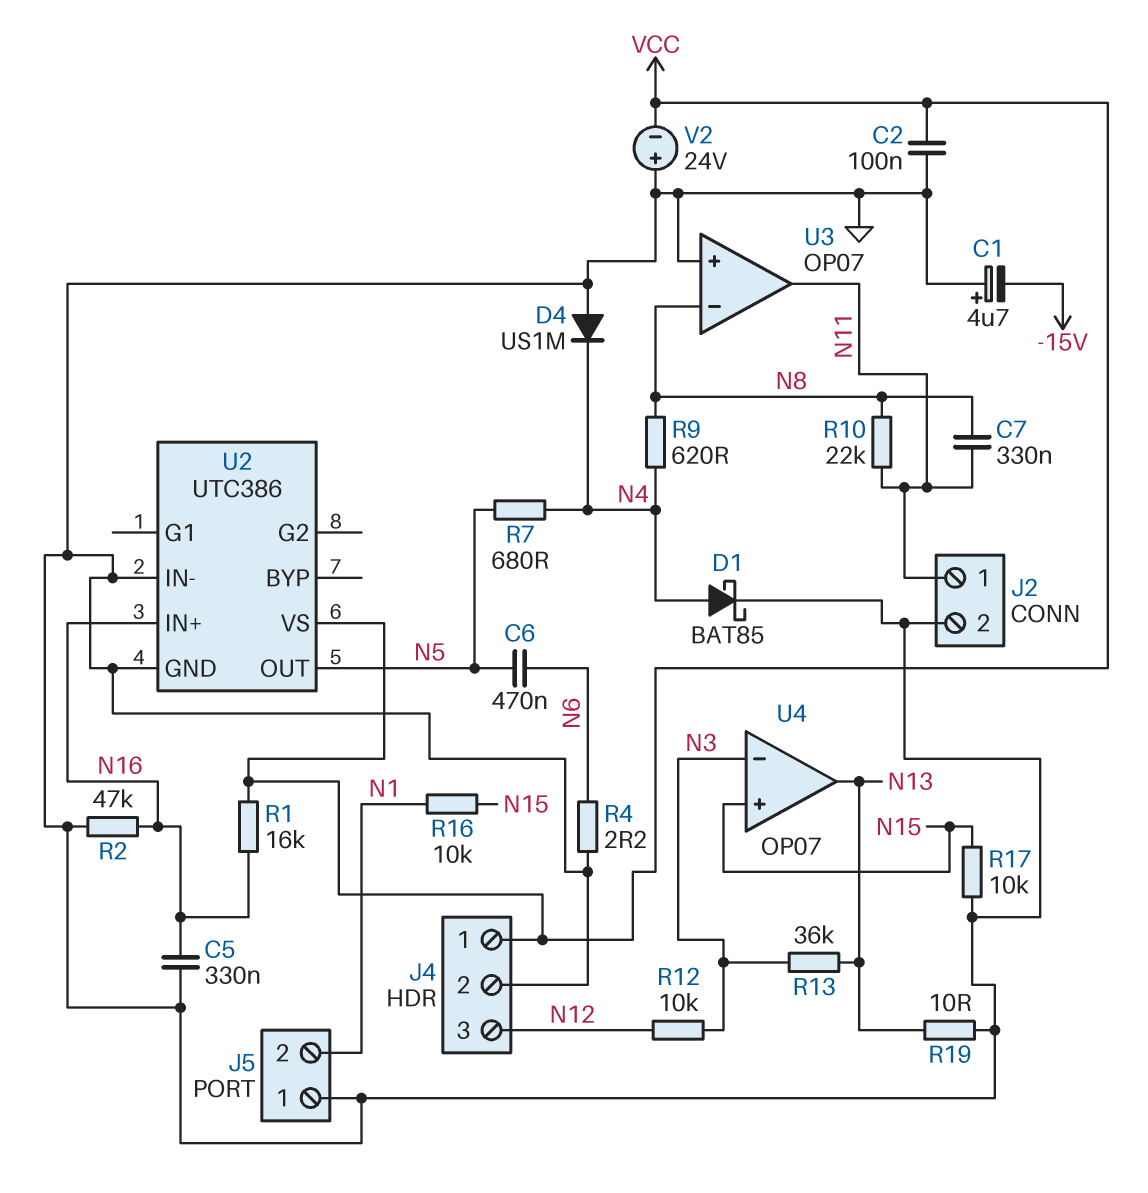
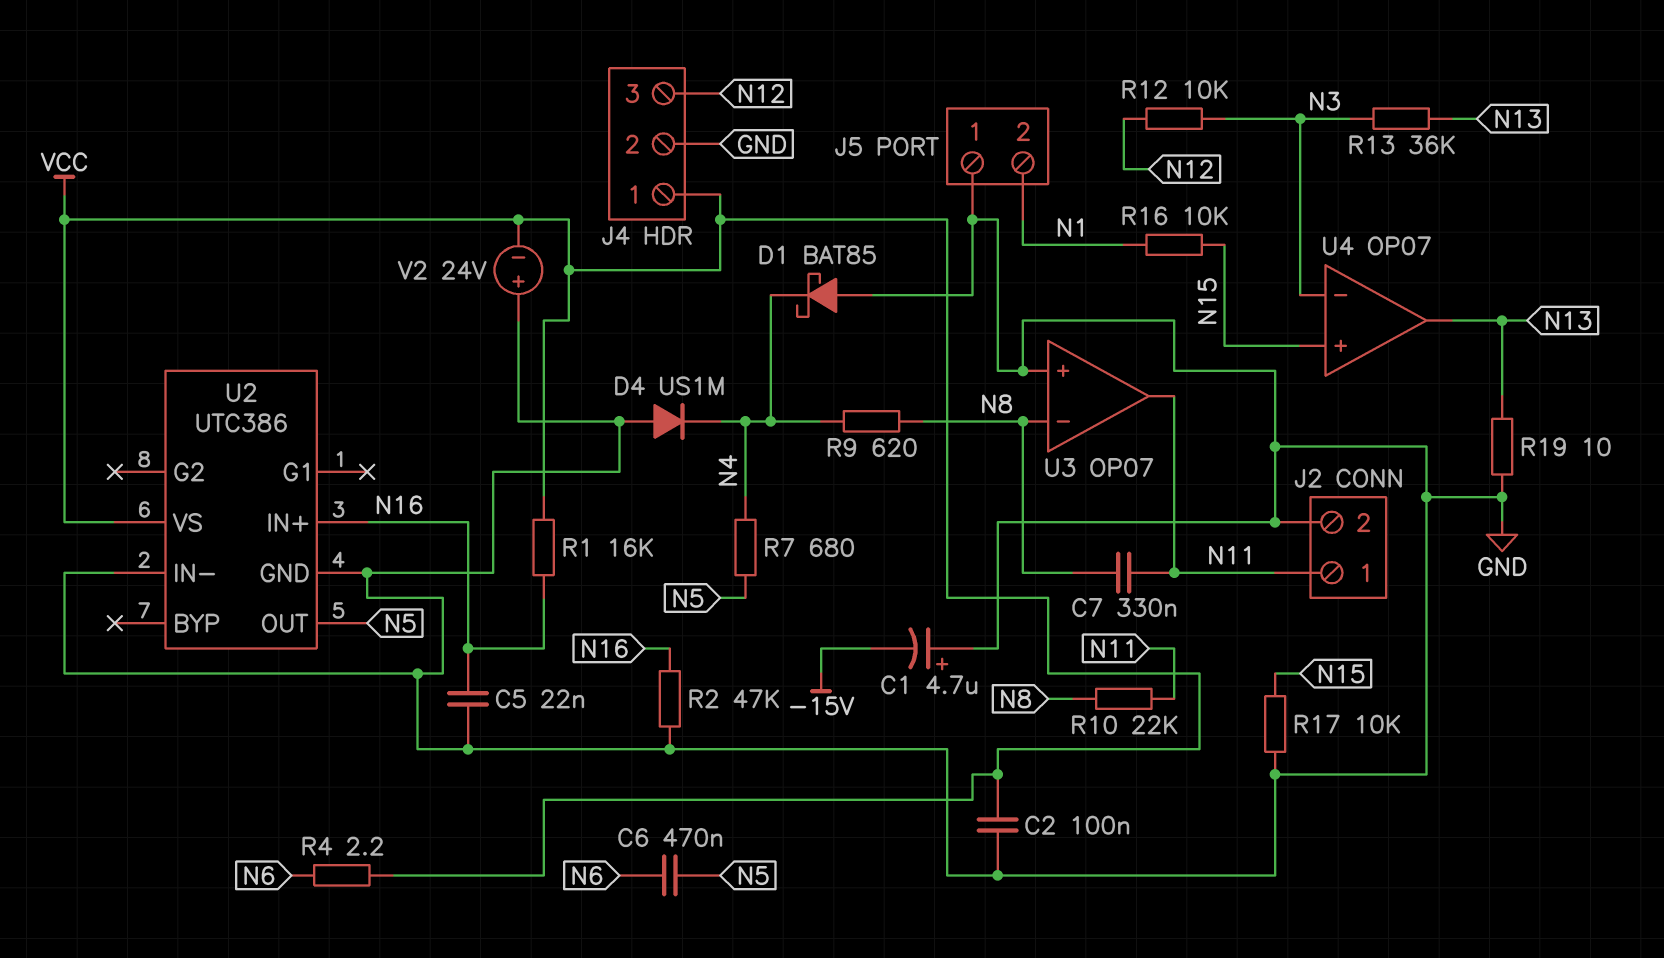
C5: 330nF (GND, N16) -> 22nF (GND, N16)
D1: schottky BAT85 (A N4, K GND) -> schottky BAT85 (A GND, K N4)
R4: 2.2 (GND, N6) -> 2.2 (N6, VCC)

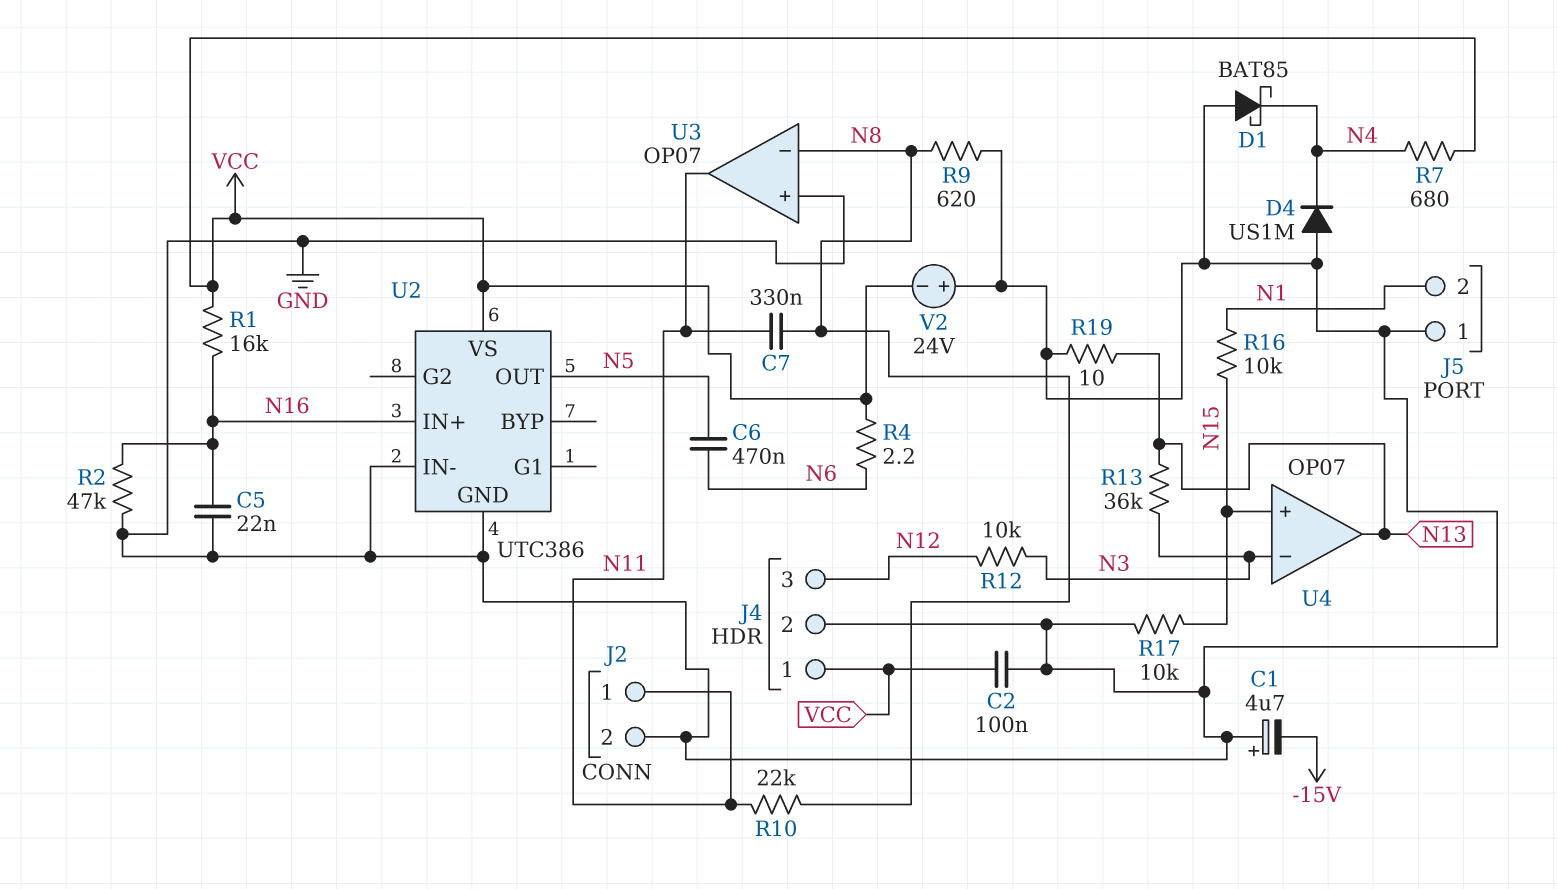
R7: 680 (N4, N5) -> 680 (N4, VCC)
R9: 620 (N4, N8) -> 620 (GND, N8)

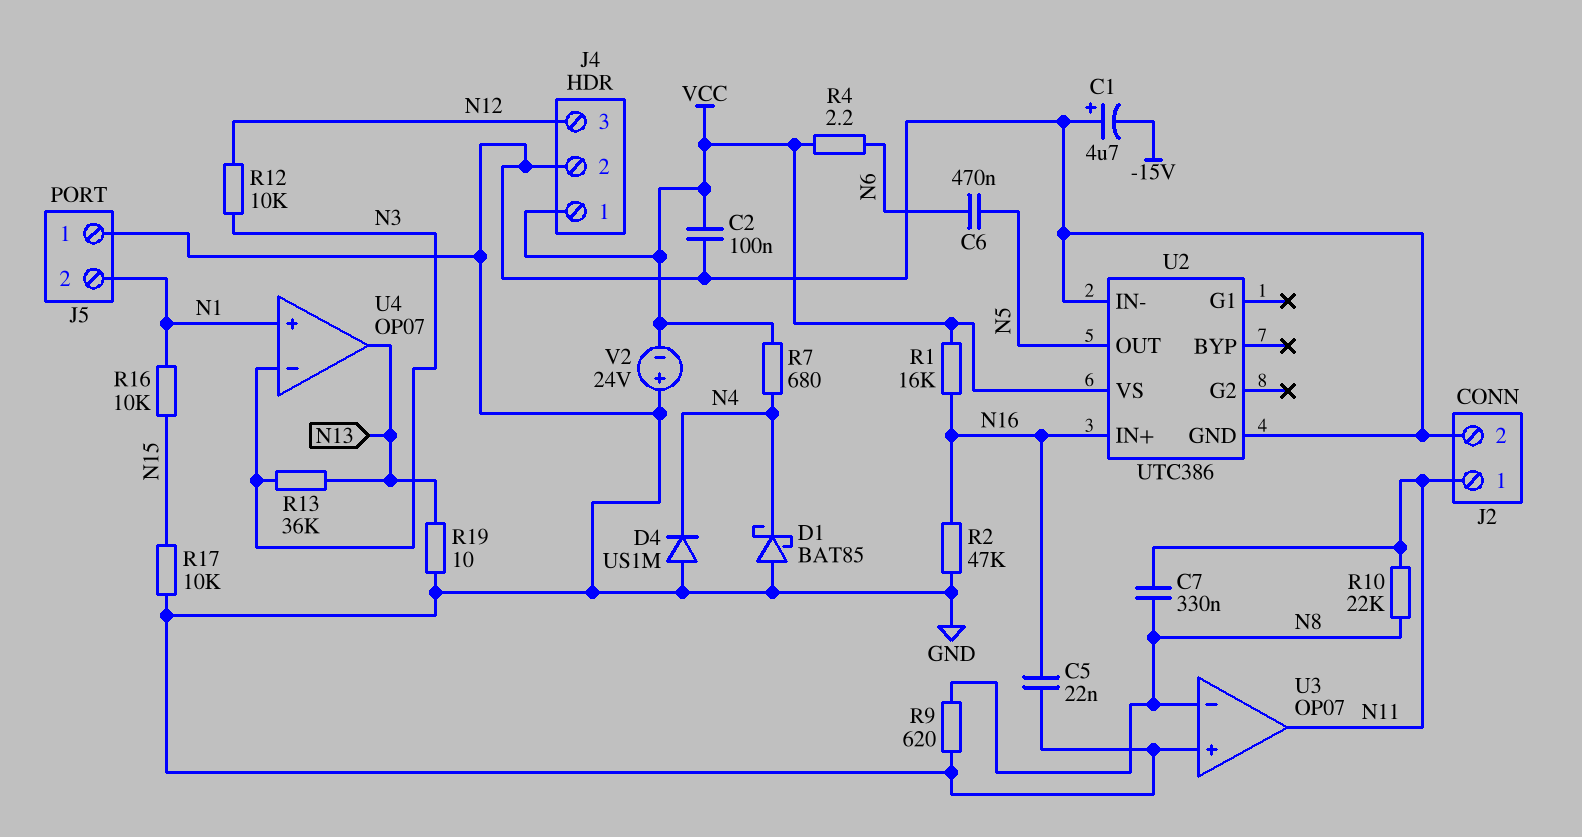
U4 pin in+: N15 -> N1

